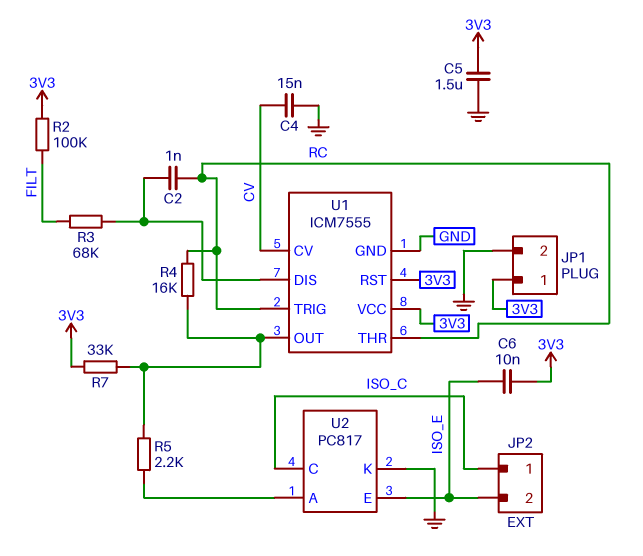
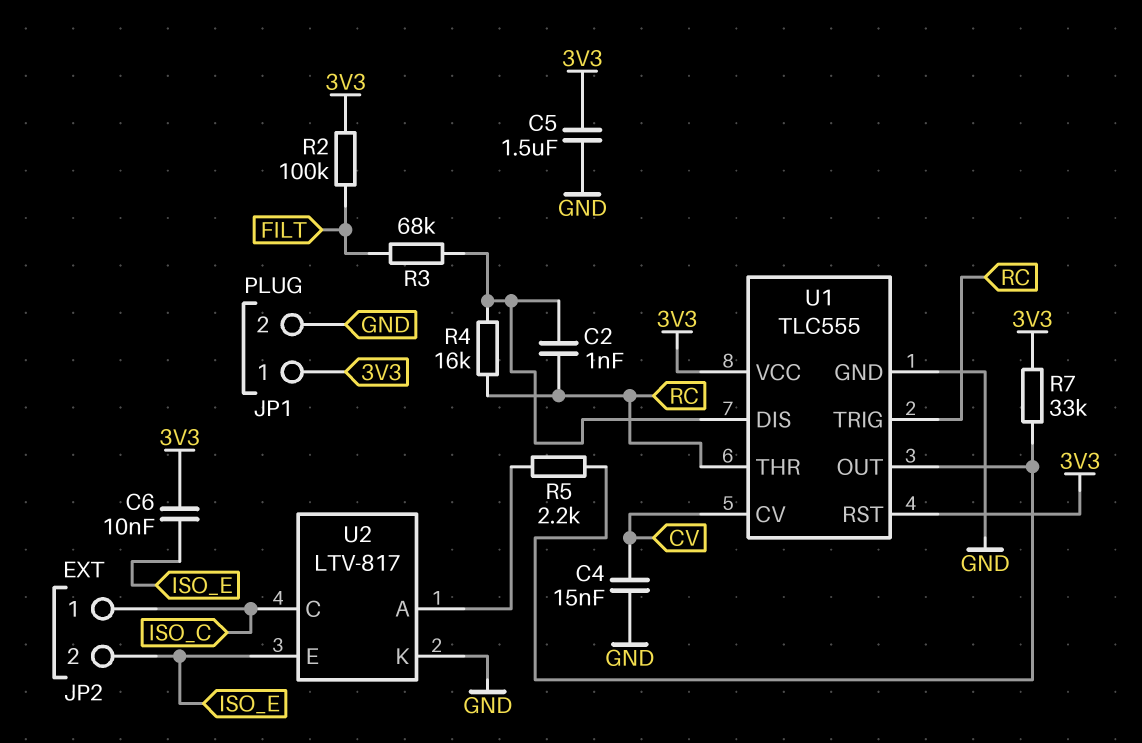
R4: 16k (RC, U1/OUT) -> 16k (RC, U1/DIS)
U1: ICM7555 -> TLC555
U2: PC817 -> LTV-817

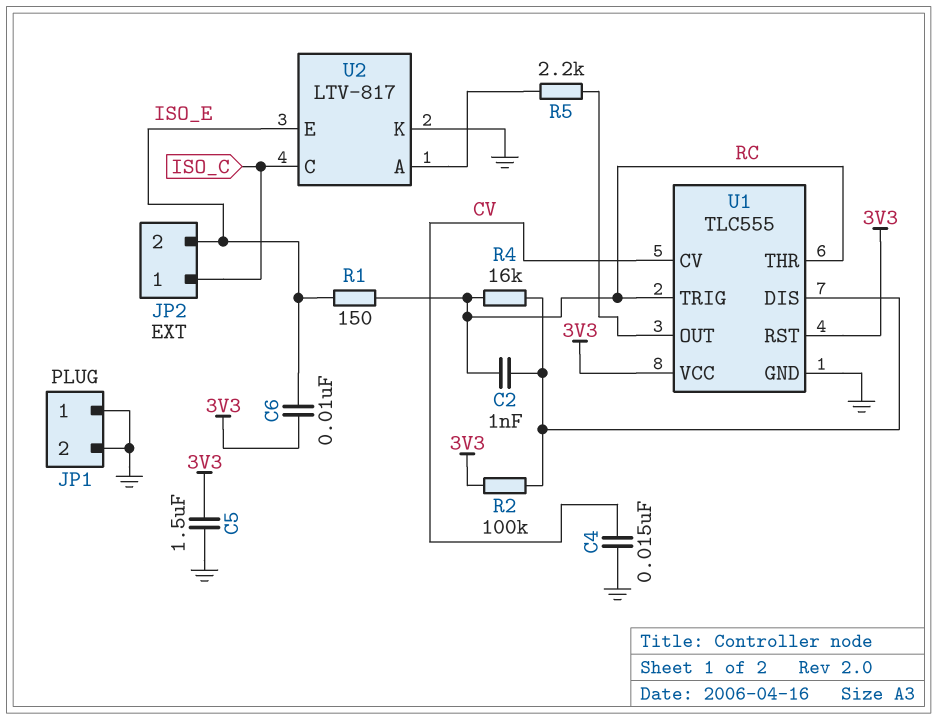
JP1 pin 1: 3V3 -> GND
R1: none -> 150 (ISO_E, RC)
R2: 100k (3V3, FILT) -> 100k (3V3, U1/DIS)
R3: 68k (FILT, U1/DIS) -> none
R7: 33k (3V3, U1/OUT) -> none

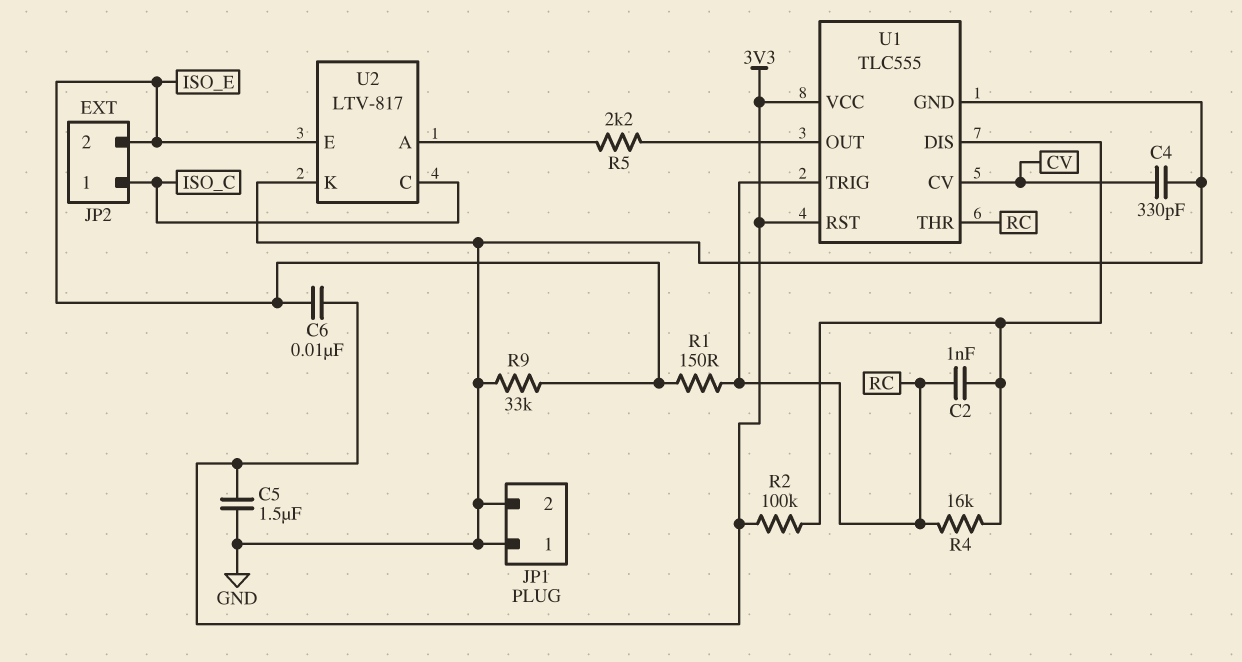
C4: 15nF (CV, GND) -> 330pF (CV, GND)
R9: none -> 33k (GND, ISO_E)

